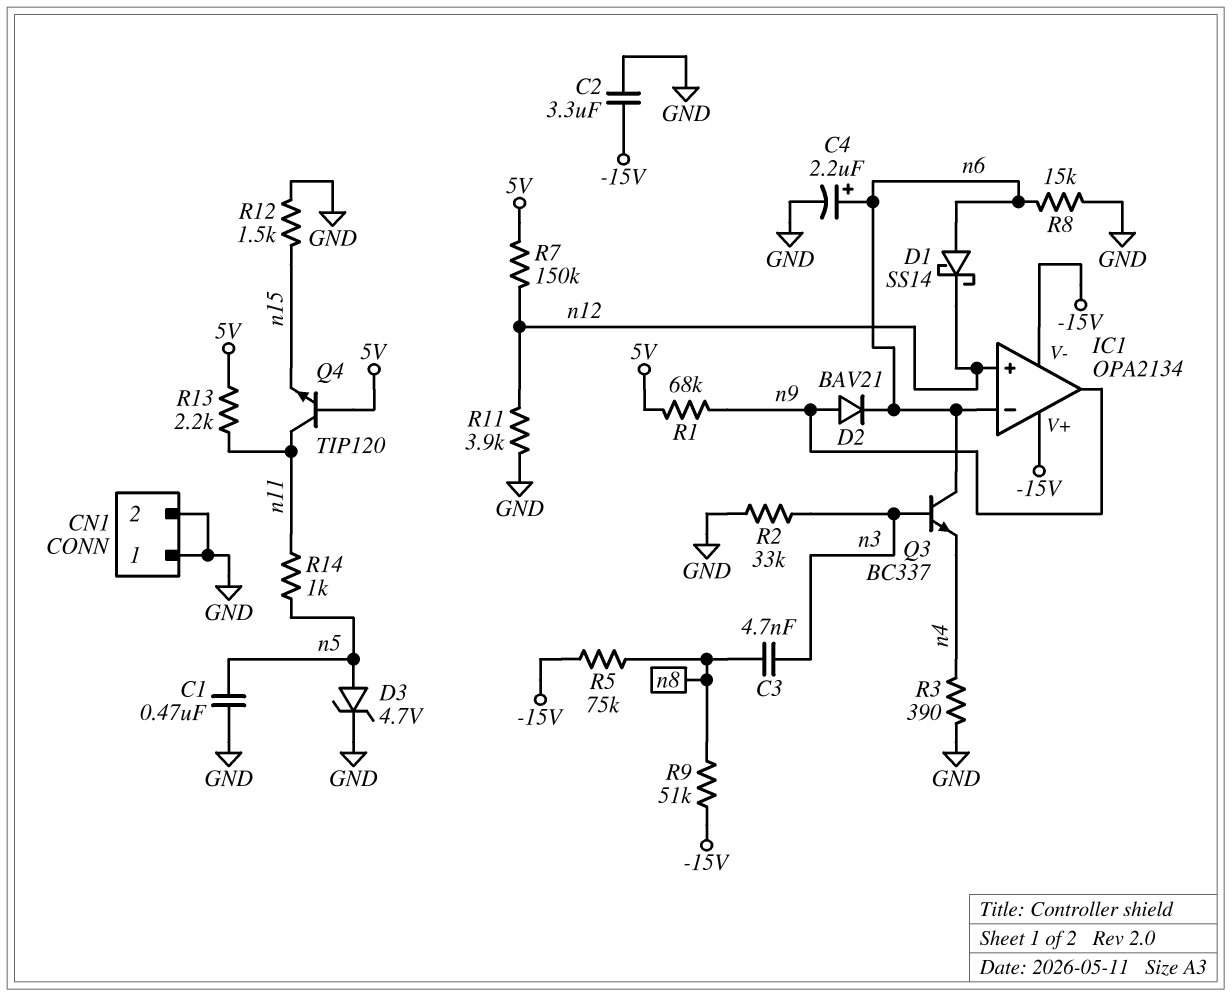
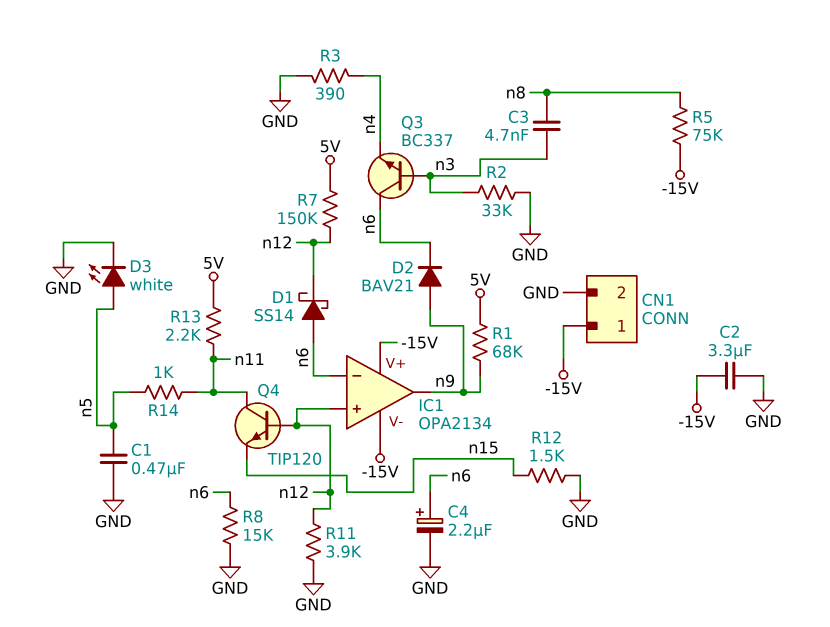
CN1 pin 1: GND -> -15V
D3: zener 4.7V (A n5, K GND) -> LED white (A n5, K GND)
Q4: NPN TIP120 (B 5V, C n11, E n15) -> NPN TIP120 (B n12, C n11, E n15)
R9: 51k (-15V, n8) -> none

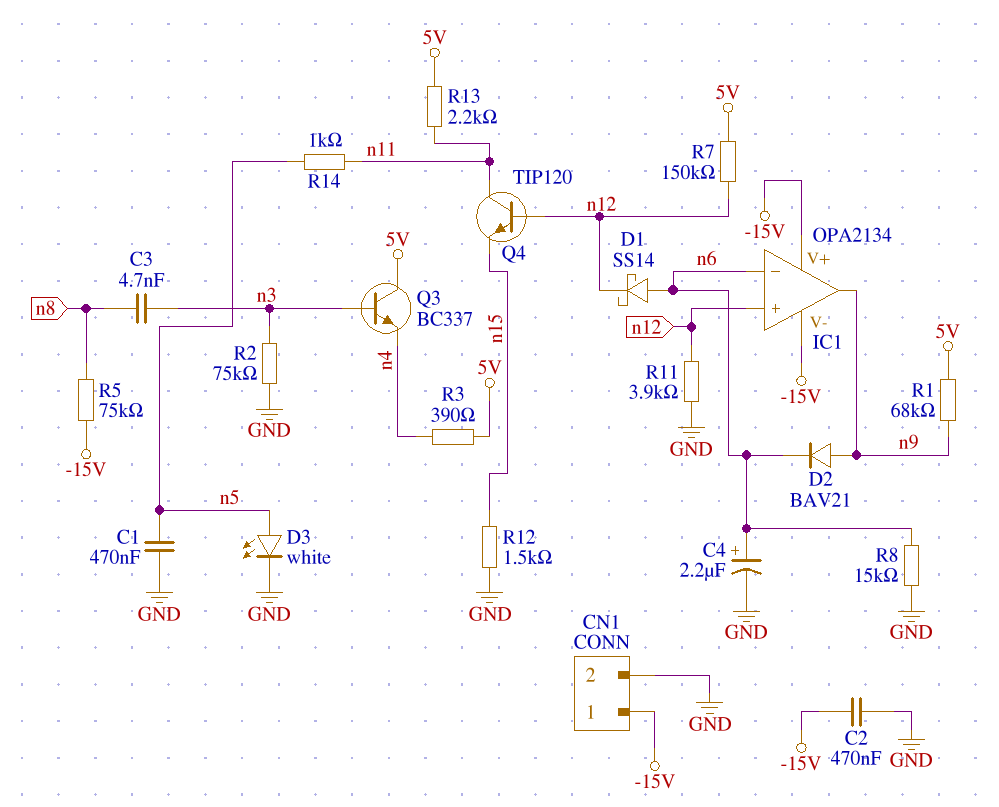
C2: 3.3uF (-15V, GND) -> 470nF (-15V, GND)
Q3: NPN BC337 (B n3, C n6, E n4) -> NPN BC337 (B n3, C 5V, E n4)
R2: 33k (GND, n3) -> 75k (GND, n3)
R3: 390 (GND, n4) -> 390 (5V, n4)

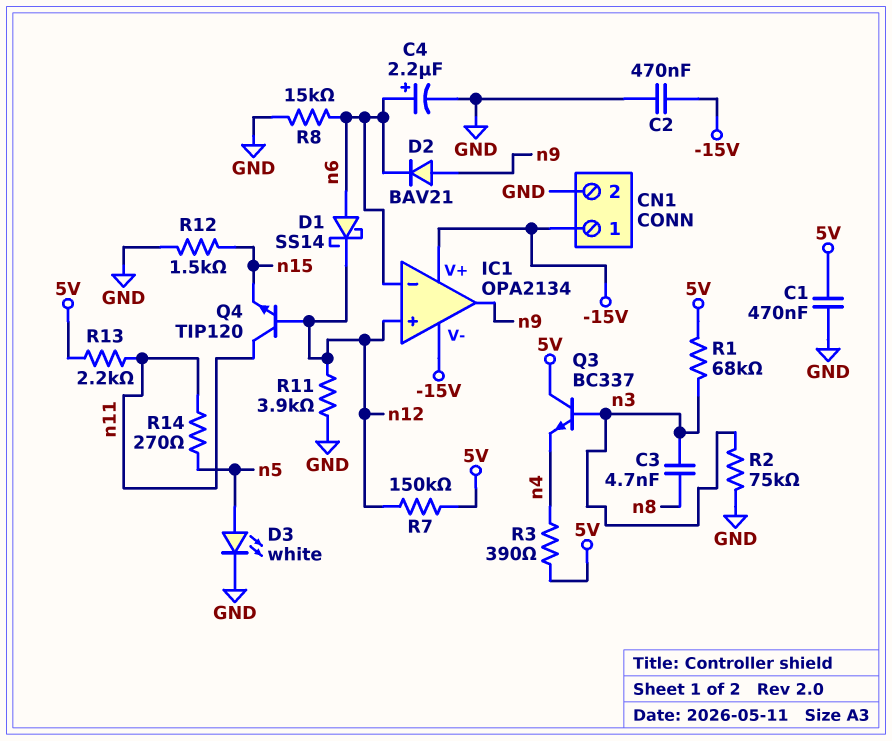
C1: 470nF (GND, n5) -> 470nF (5V, GND)
R1: 68k (5V, n9) -> 68k (5V, n3)
R5: 75k (-15V, n8) -> none
R14: 1k (n5, n11) -> 270 (n5, n11)

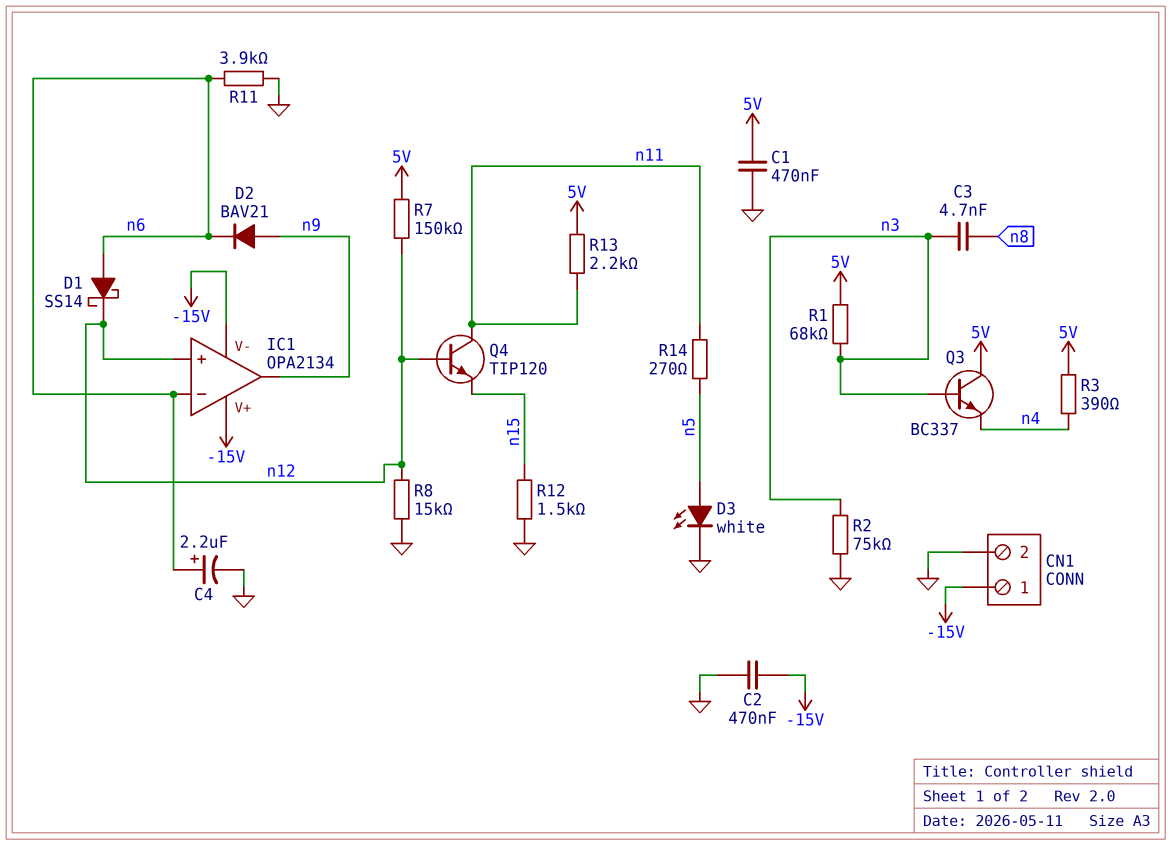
R8: 15k (GND, n6) -> 15k (GND, n12)
R11: 3.9k (GND, n12) -> 3.9k (GND, n6)

